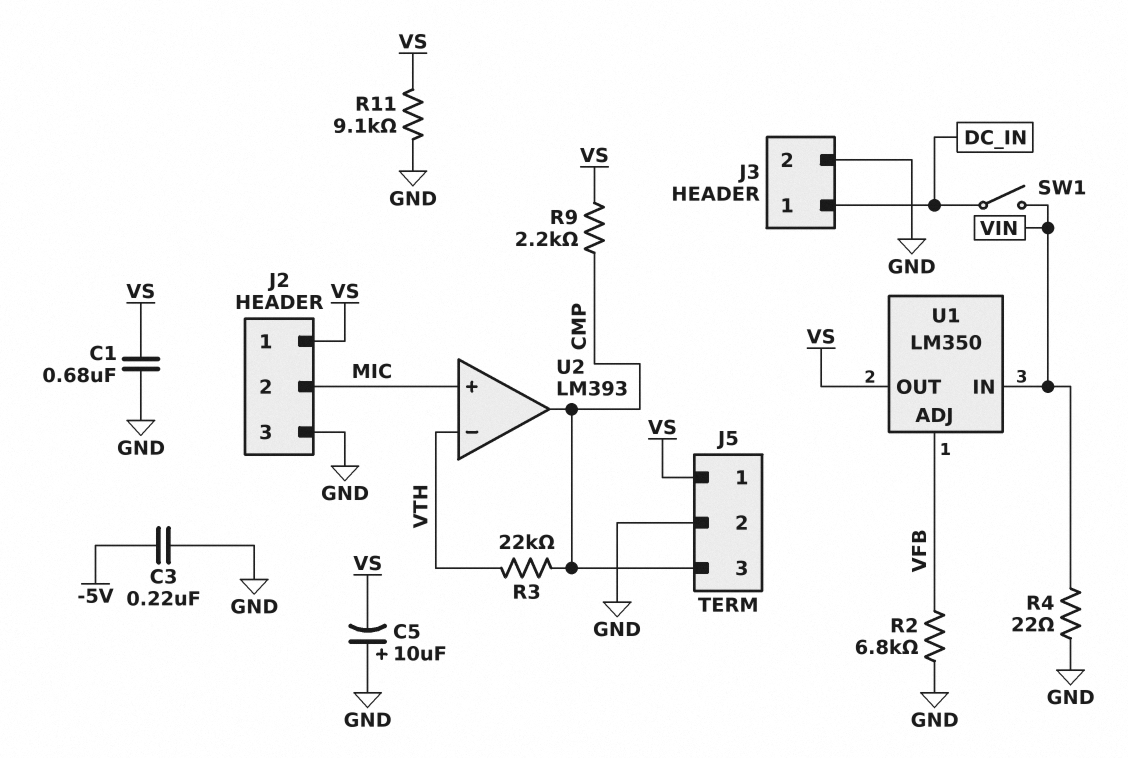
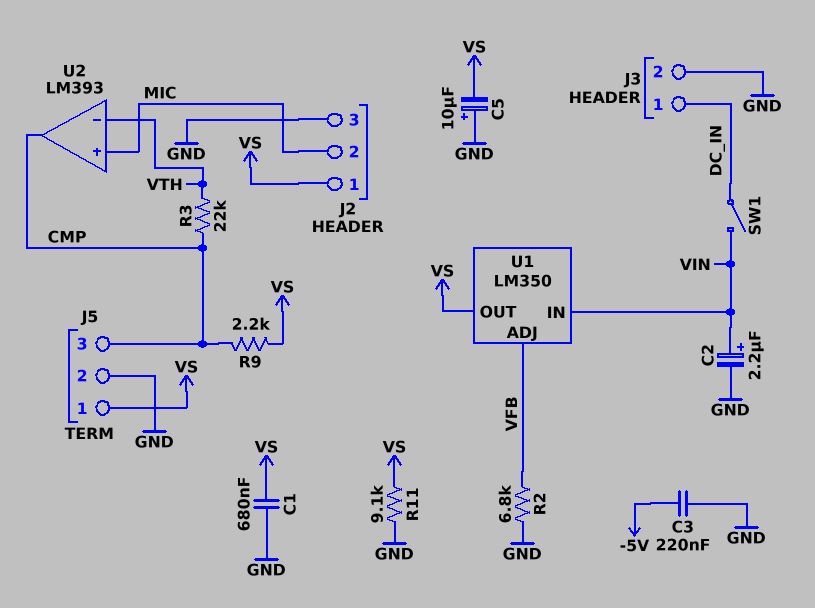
C2: none -> 2.2uF (plus VIN, minus GND)
R4: 22 (GND, VIN) -> none

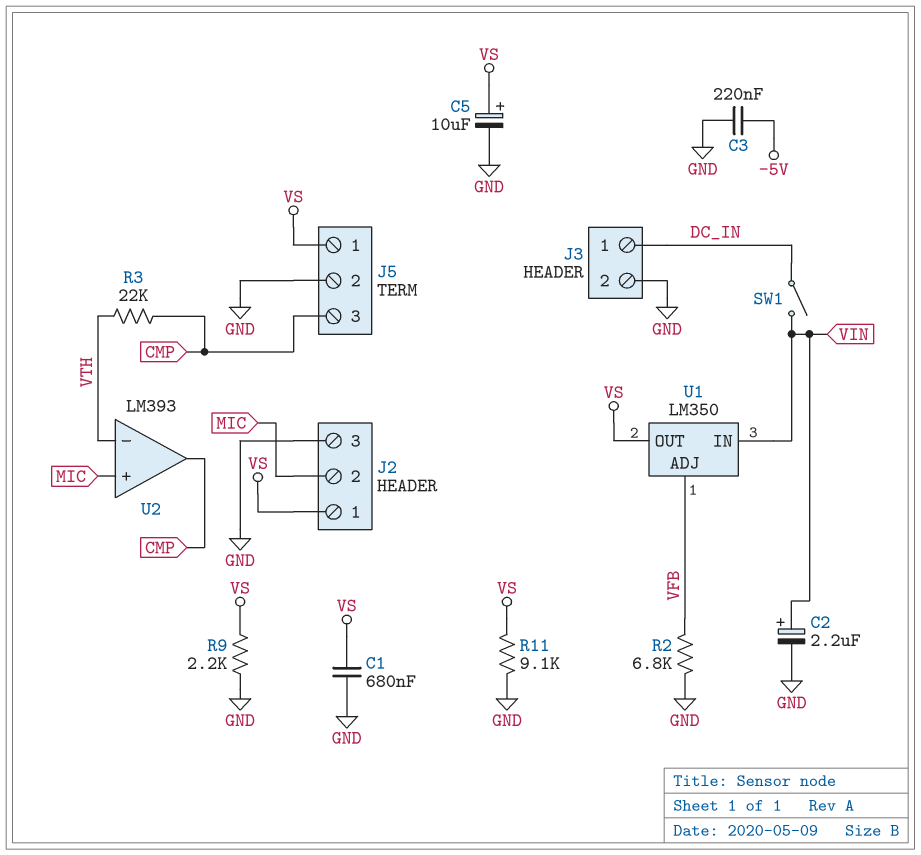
C5: 10uF (plus GND, minus VS) -> 10uF (plus VS, minus GND)
R9: 2.2k (CMP, VS) -> 2.2k (GND, VS)

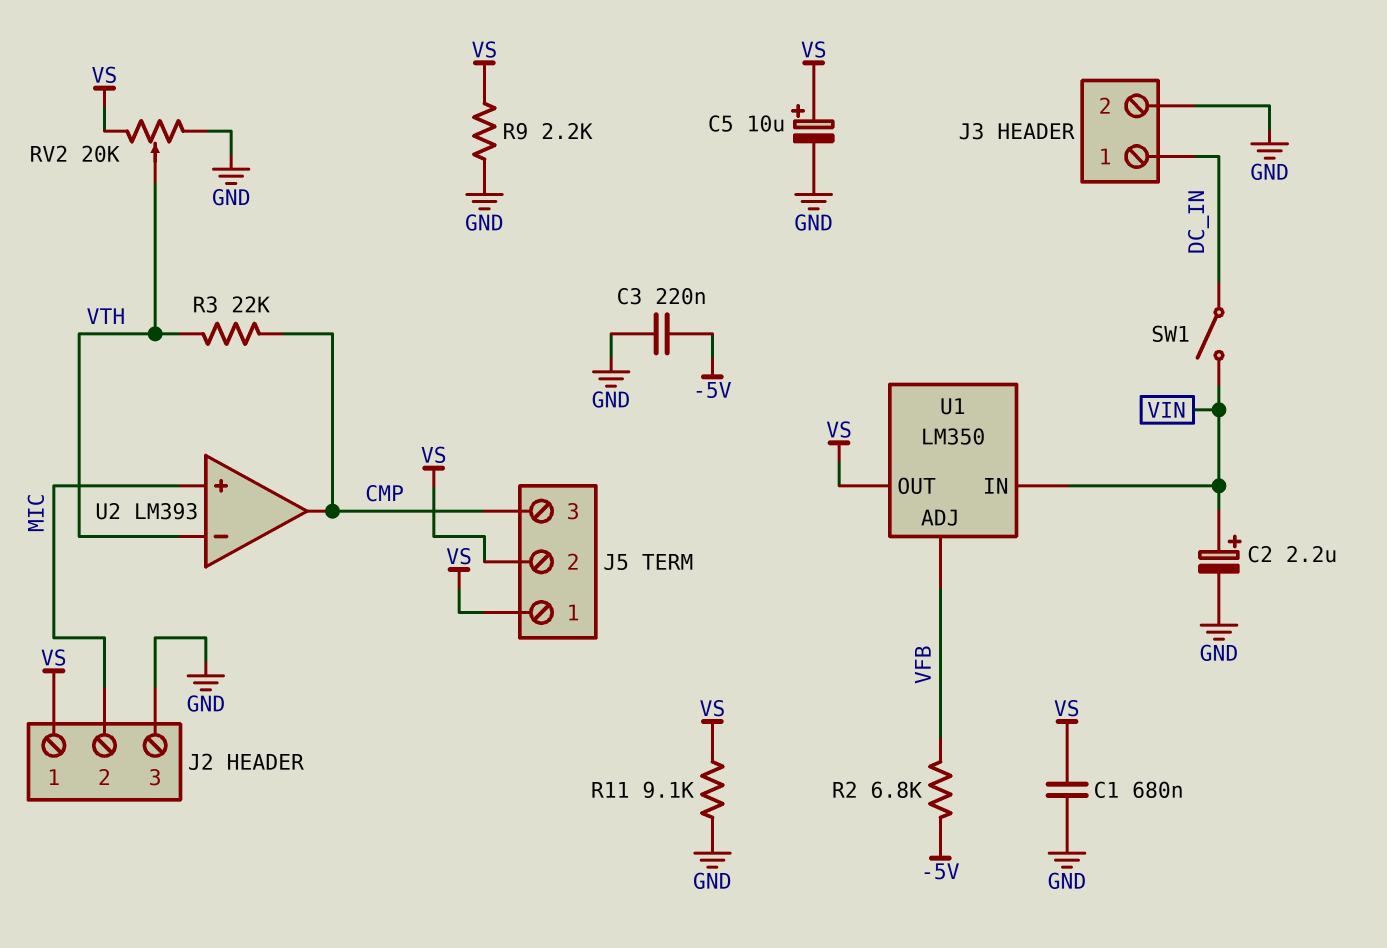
J5 pin 2: GND -> VS
R2: 6.8k (GND, VFB) -> 6.8k (-5V, VFB)
RV2: none -> 20k (GND, VS, wiper VTH)

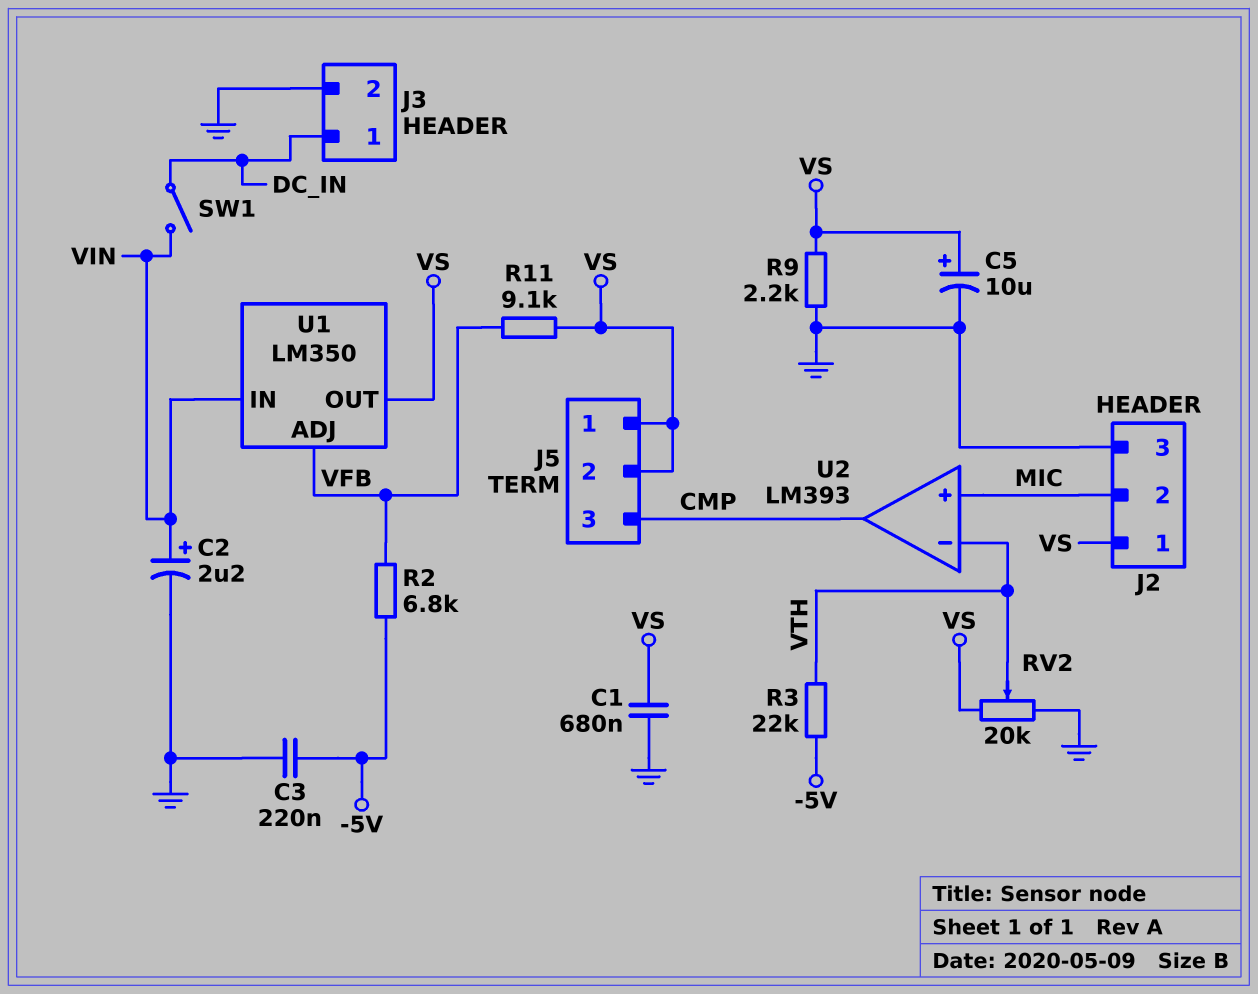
R3: 22k (CMP, VTH) -> 22k (-5V, VTH)
R11: 9.1k (GND, VS) -> 9.1k (VFB, VS)

